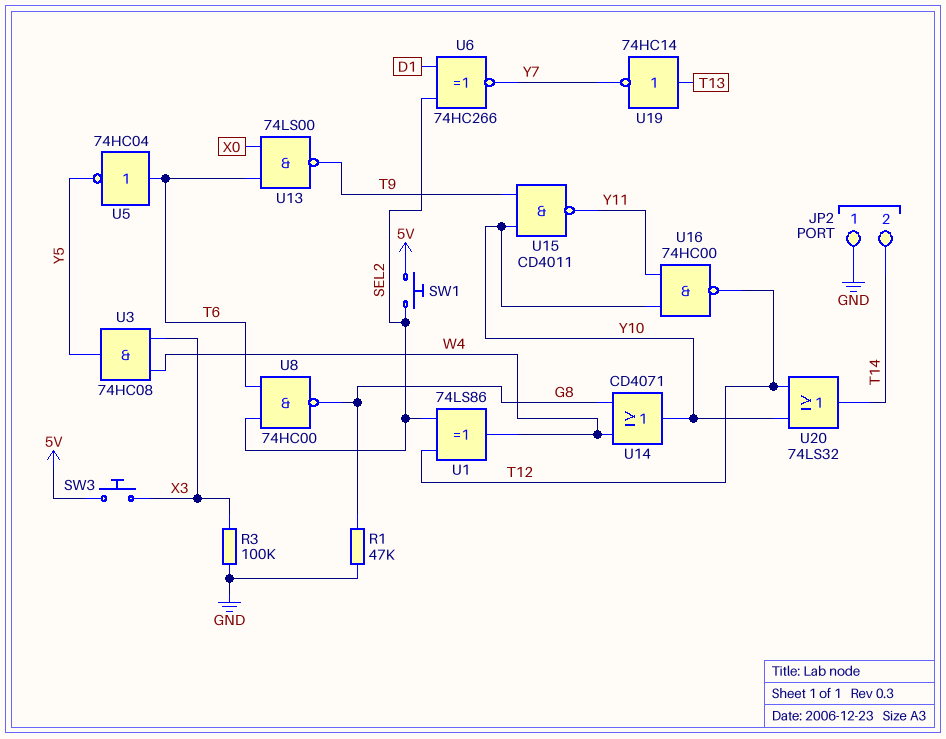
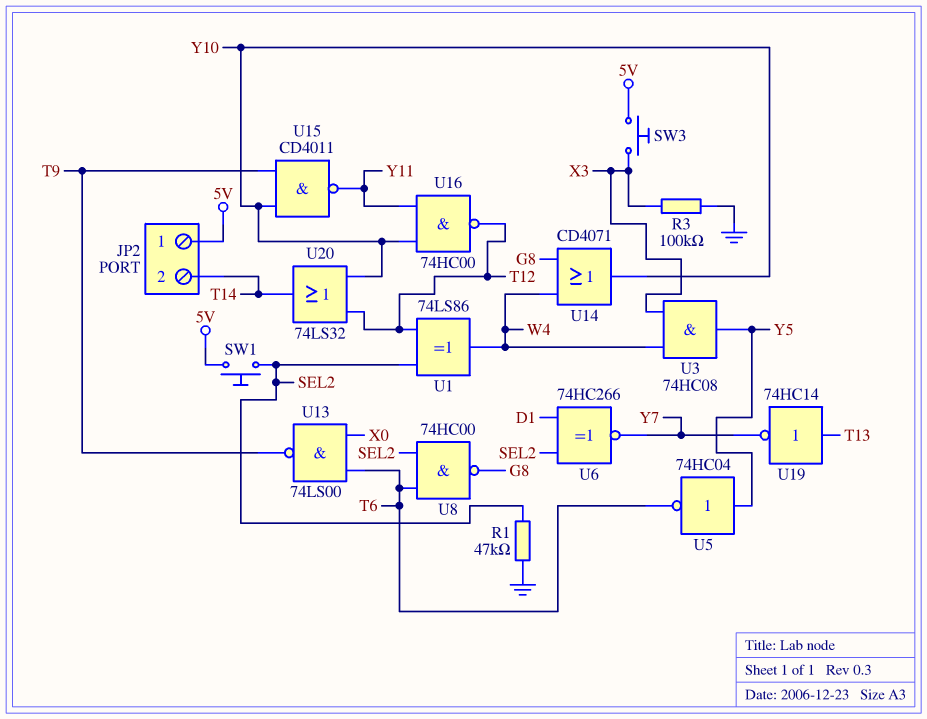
JP2 pin 1: GND -> 5V
R1: 47k (G8, GND) -> 47k (GND, SEL2)
U5: NOT 74HC04 (in T6, out Y5) -> NOT 74HC04 (in Y5, out T6)

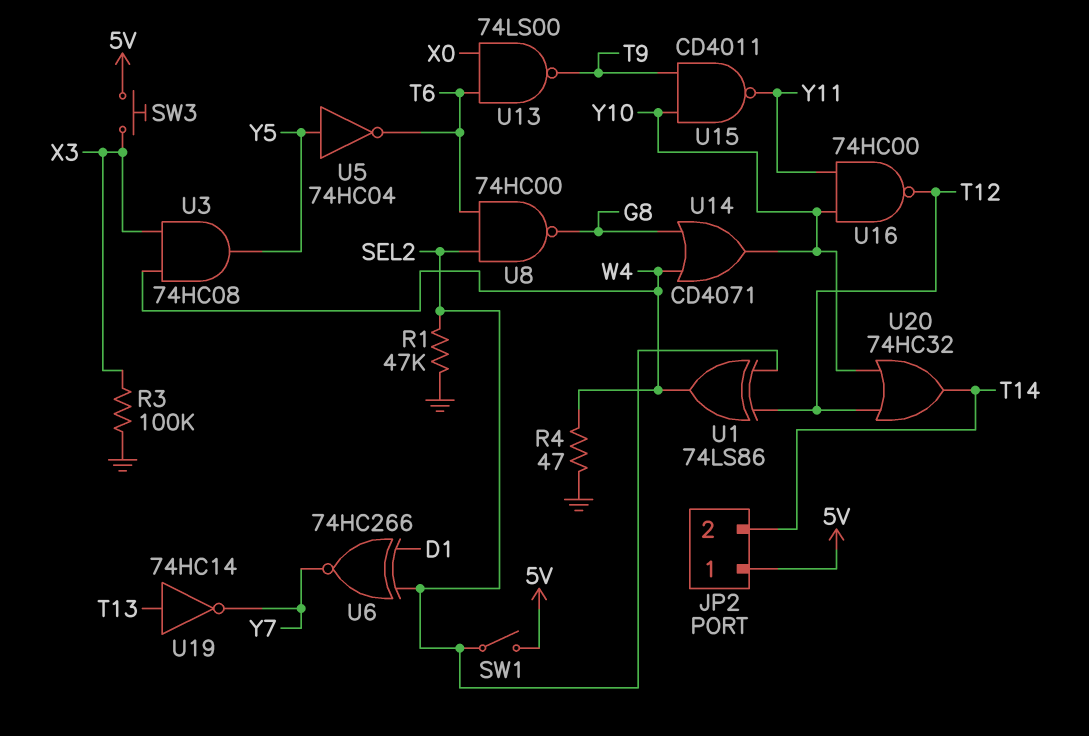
R4: none -> 47 (GND, W4)
SW1: button (5V, SEL2) -> switch (5V, SEL2)
U20: OR 74LS32 (in T12, in Y10, out T14) -> OR 74HC32 (in T12, in Y10, out T14)

